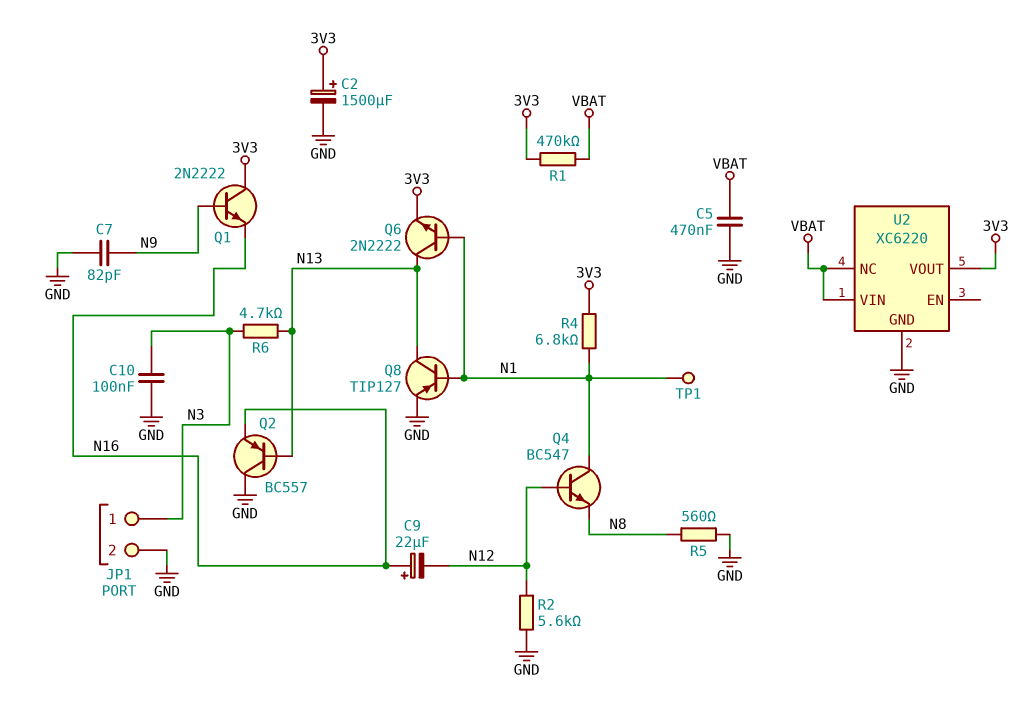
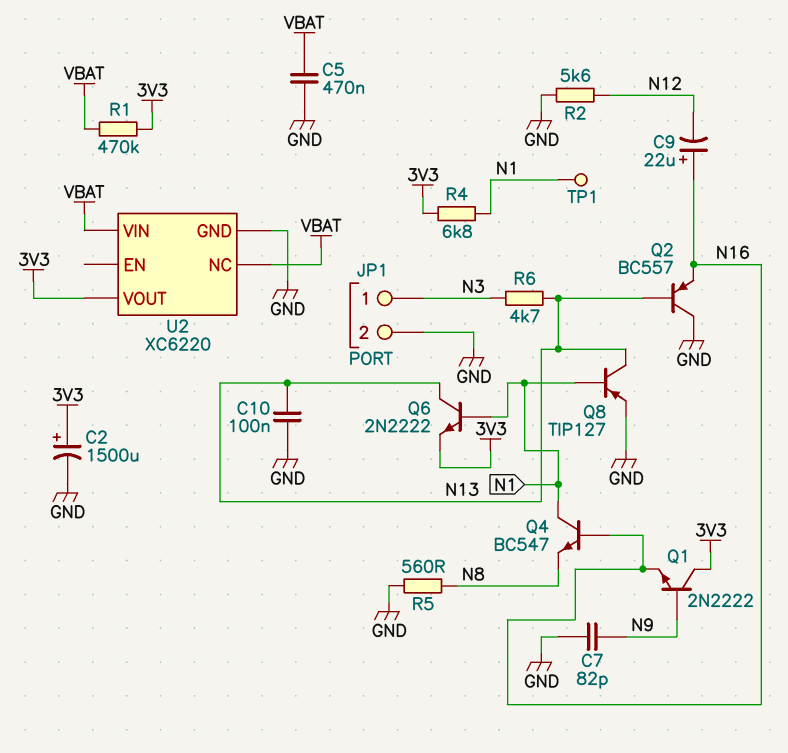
C10: 100nF (GND, N3) -> 100nF (GND, N13)
Q4: NPN BC547 (B N12, C N1, E N8) -> NPN BC547 (B N16, C N1, E N8)

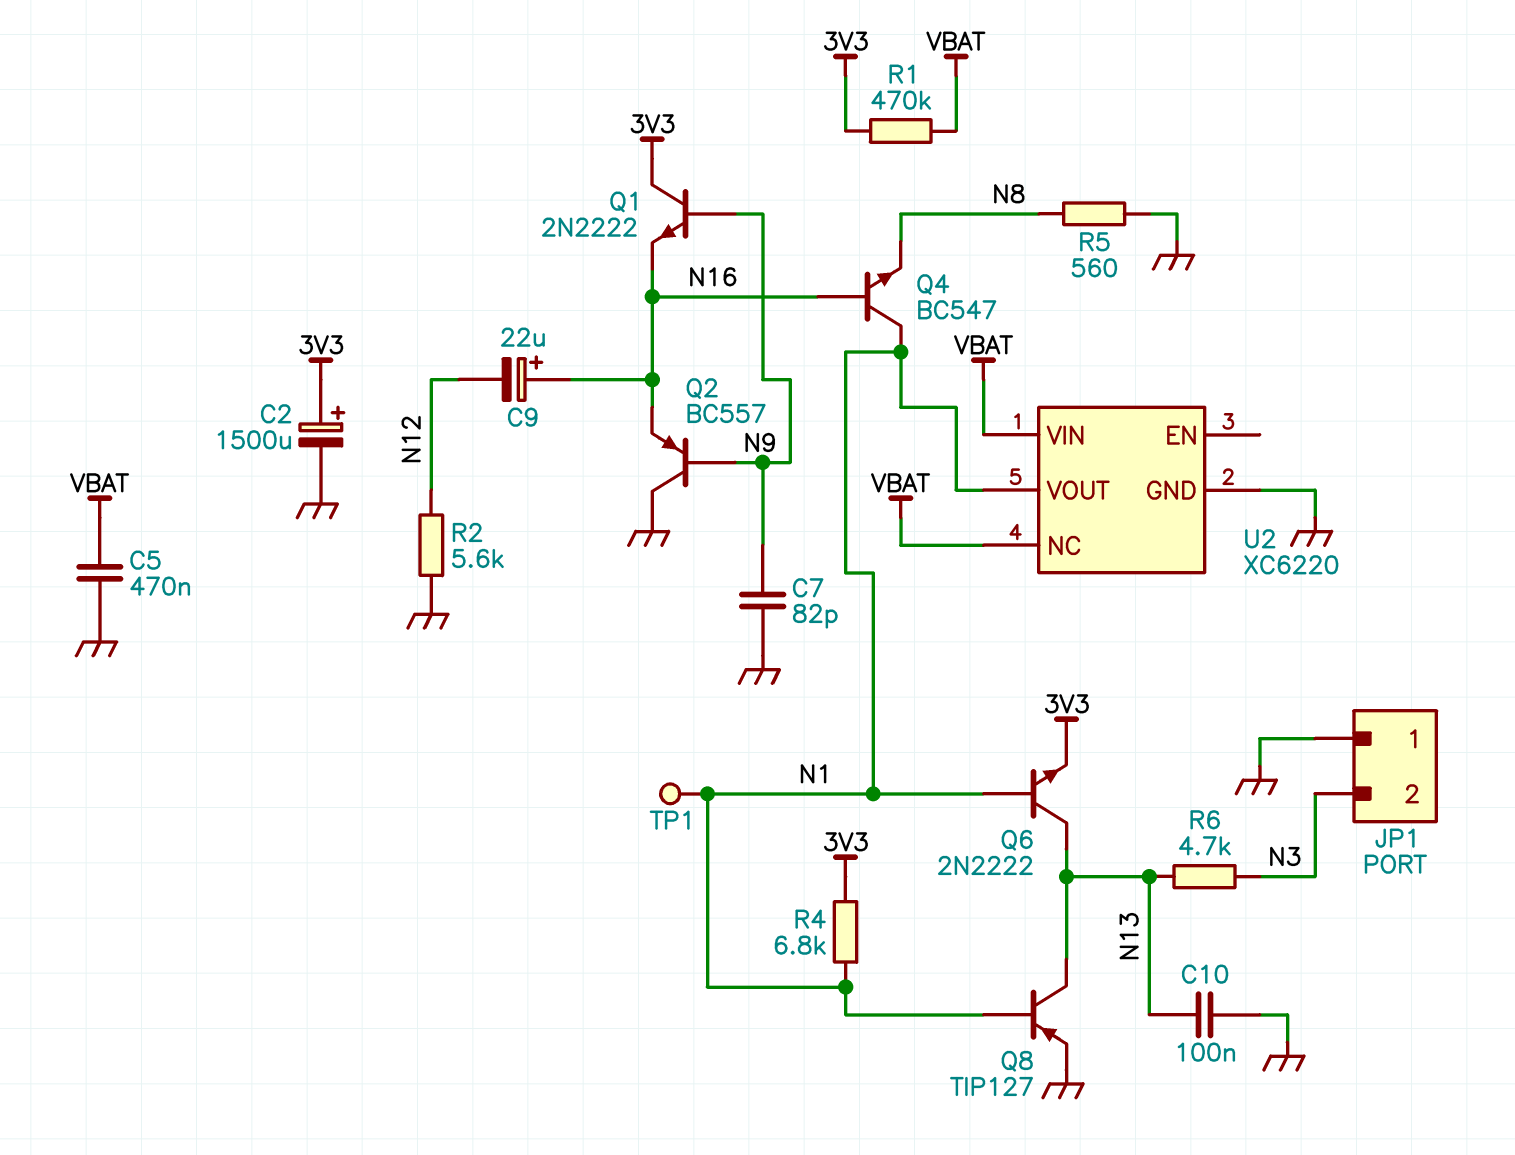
JP1 pin 1: N3 -> GND
JP1 pin 2: GND -> N3
Q2: PNP BC557 (B N13, C GND, E N16) -> PNP BC557 (B N9, C GND, E N16)
U2 pin VOUT: 3V3 -> N1

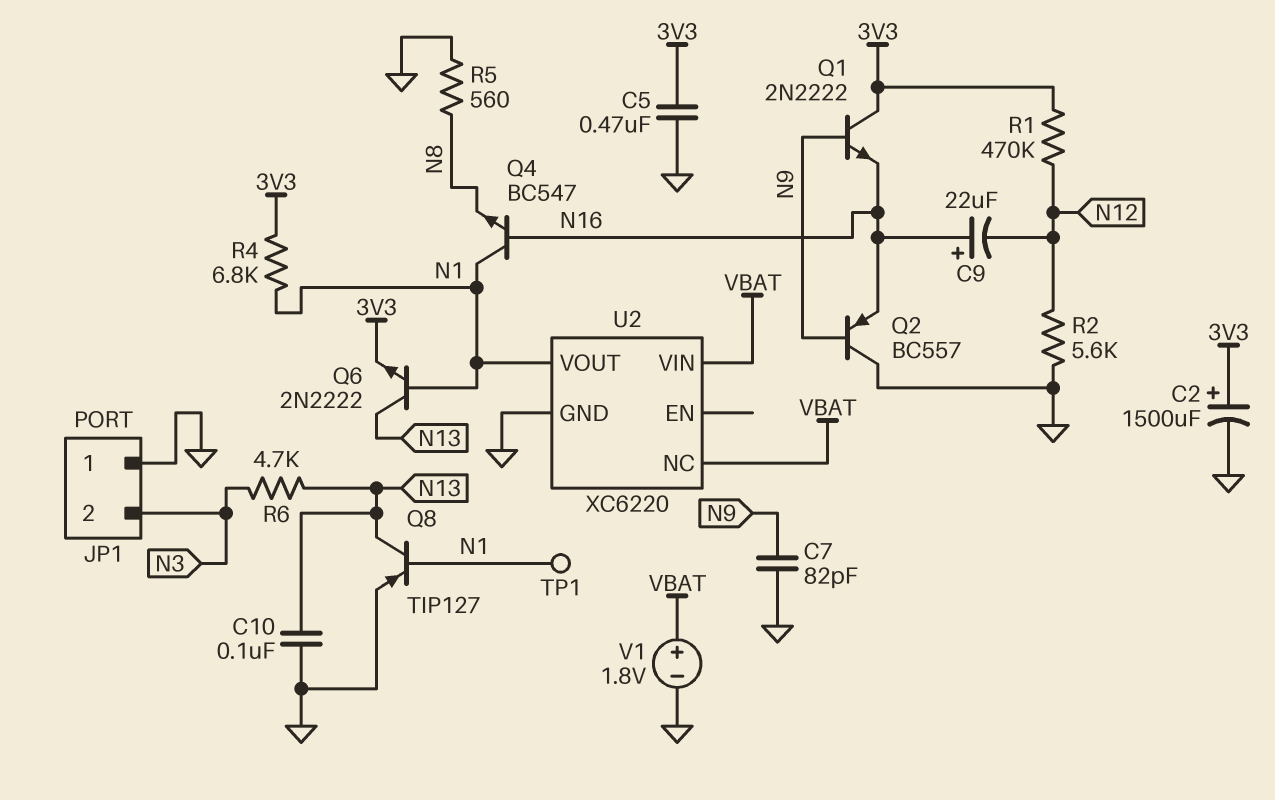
C5: 470nF (GND, VBAT) -> 470nF (3V3, GND)
R1: 470k (3V3, VBAT) -> 470k (3V3, N12)
V1: none -> 1.8V (plus VBAT, minus GND)

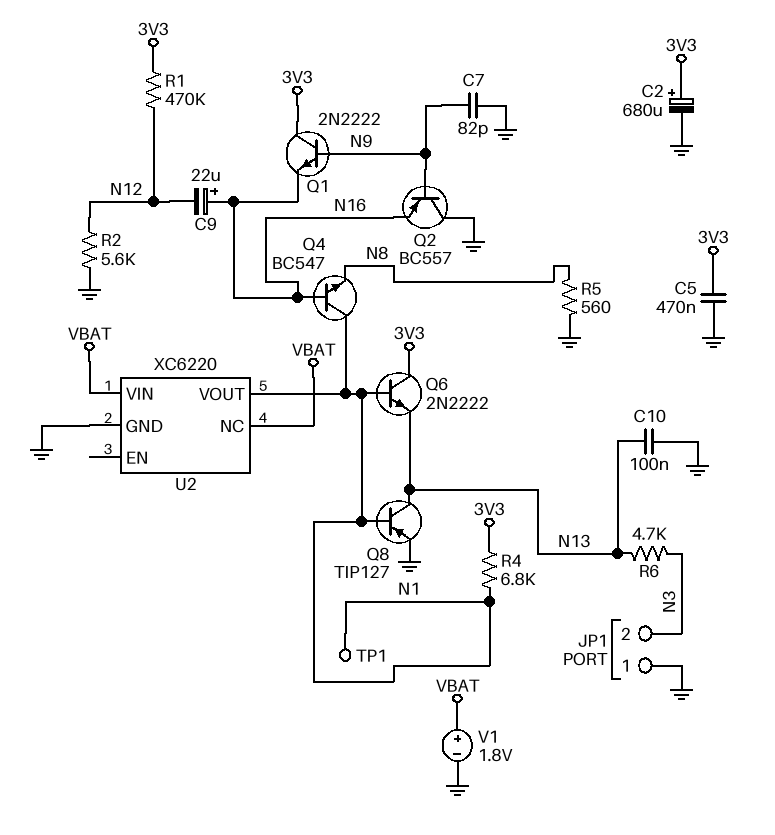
C2: 1500uF (plus 3V3, minus GND) -> 680uF (plus 3V3, minus GND)
Q6: NPN 2N2222 (B N1, C N13, E 3V3) -> NPN 2N2222 (B N1, C 3V3, E N13)

